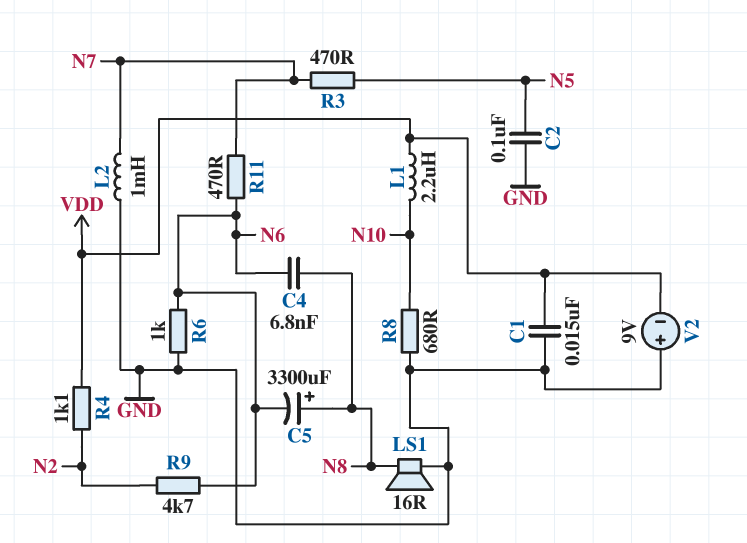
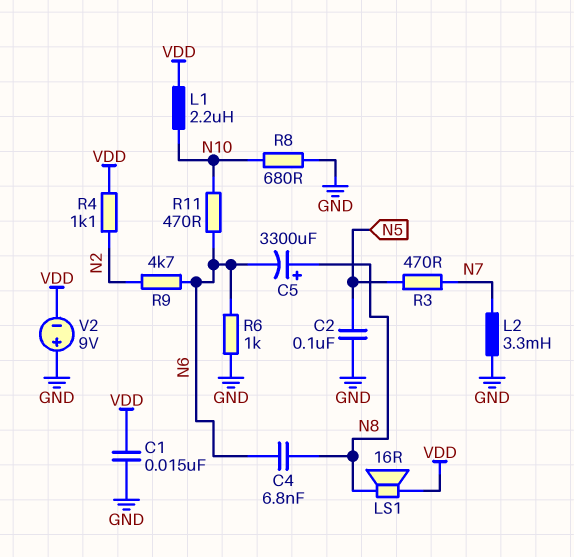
L2: 1mH (GND, N7) -> 3.3mH (GND, N7)
LS1: speaker 16R (GND, N8) -> speaker 16R (N8, VDD)
R11: 470 (N6, N7) -> 470 (N6, N10)

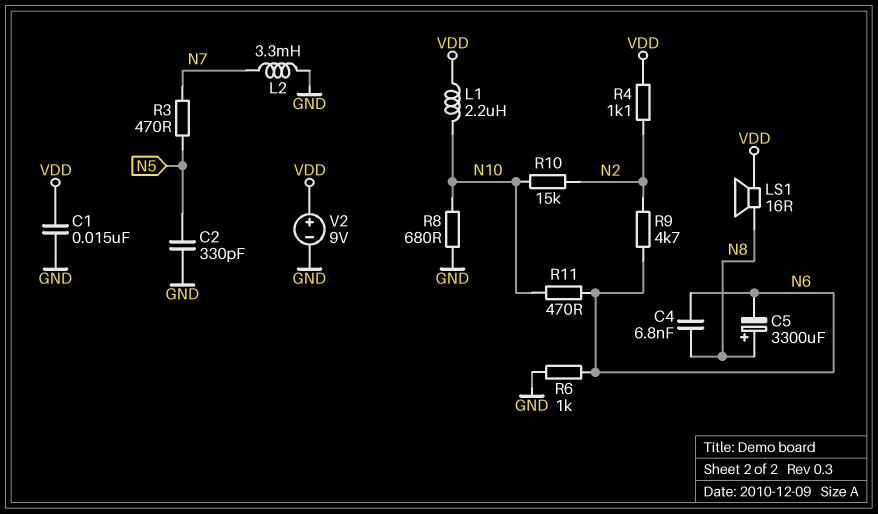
C2: 100nF (GND, N5) -> 330pF (GND, N5)
R10: none -> 15k (N2, N10)
V2: 9V (plus GND, minus VDD) -> 9V (plus VDD, minus GND)

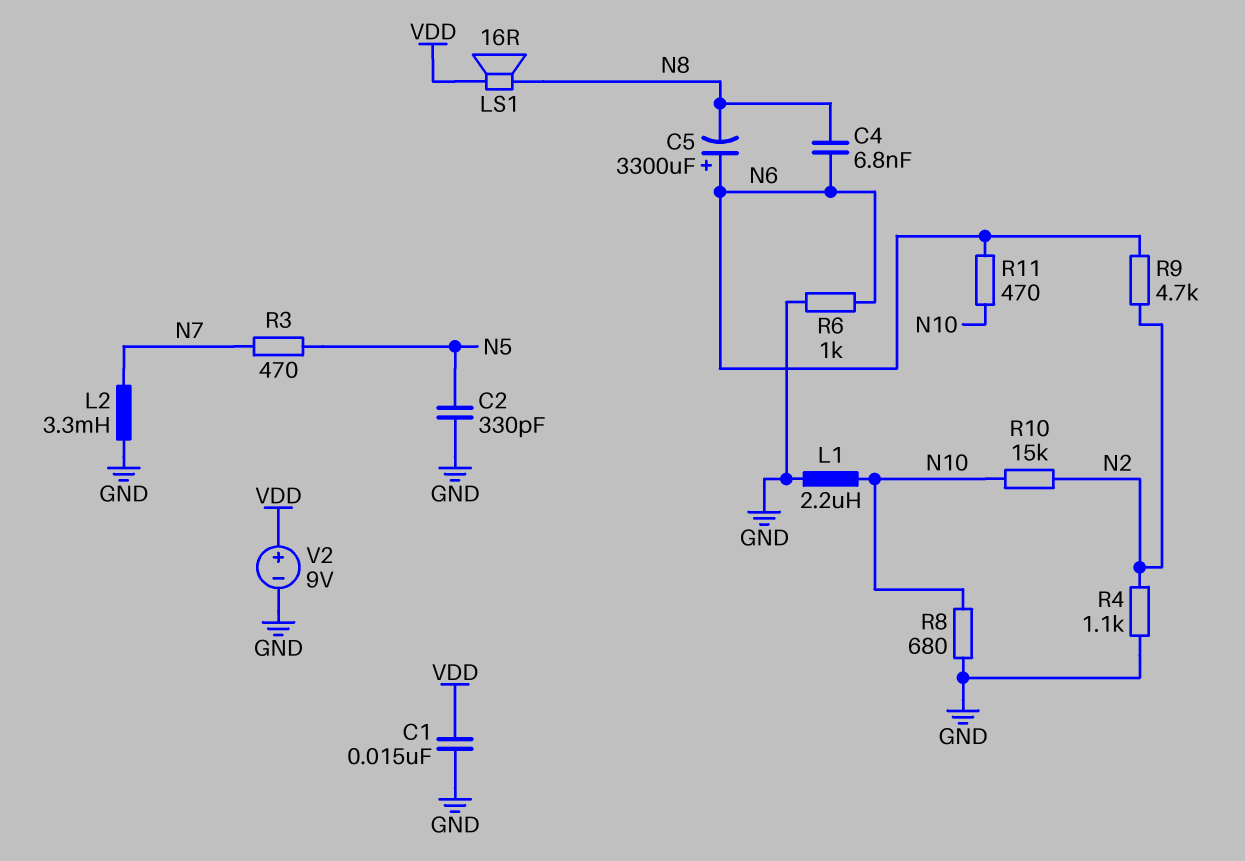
C5: 3300uF (plus N8, minus N6) -> 3300uF (plus N6, minus N8)
L1: 2.2uH (N10, VDD) -> 2.2uH (GND, N10)
R4: 1.1k (N2, VDD) -> 1.1k (GND, N2)

